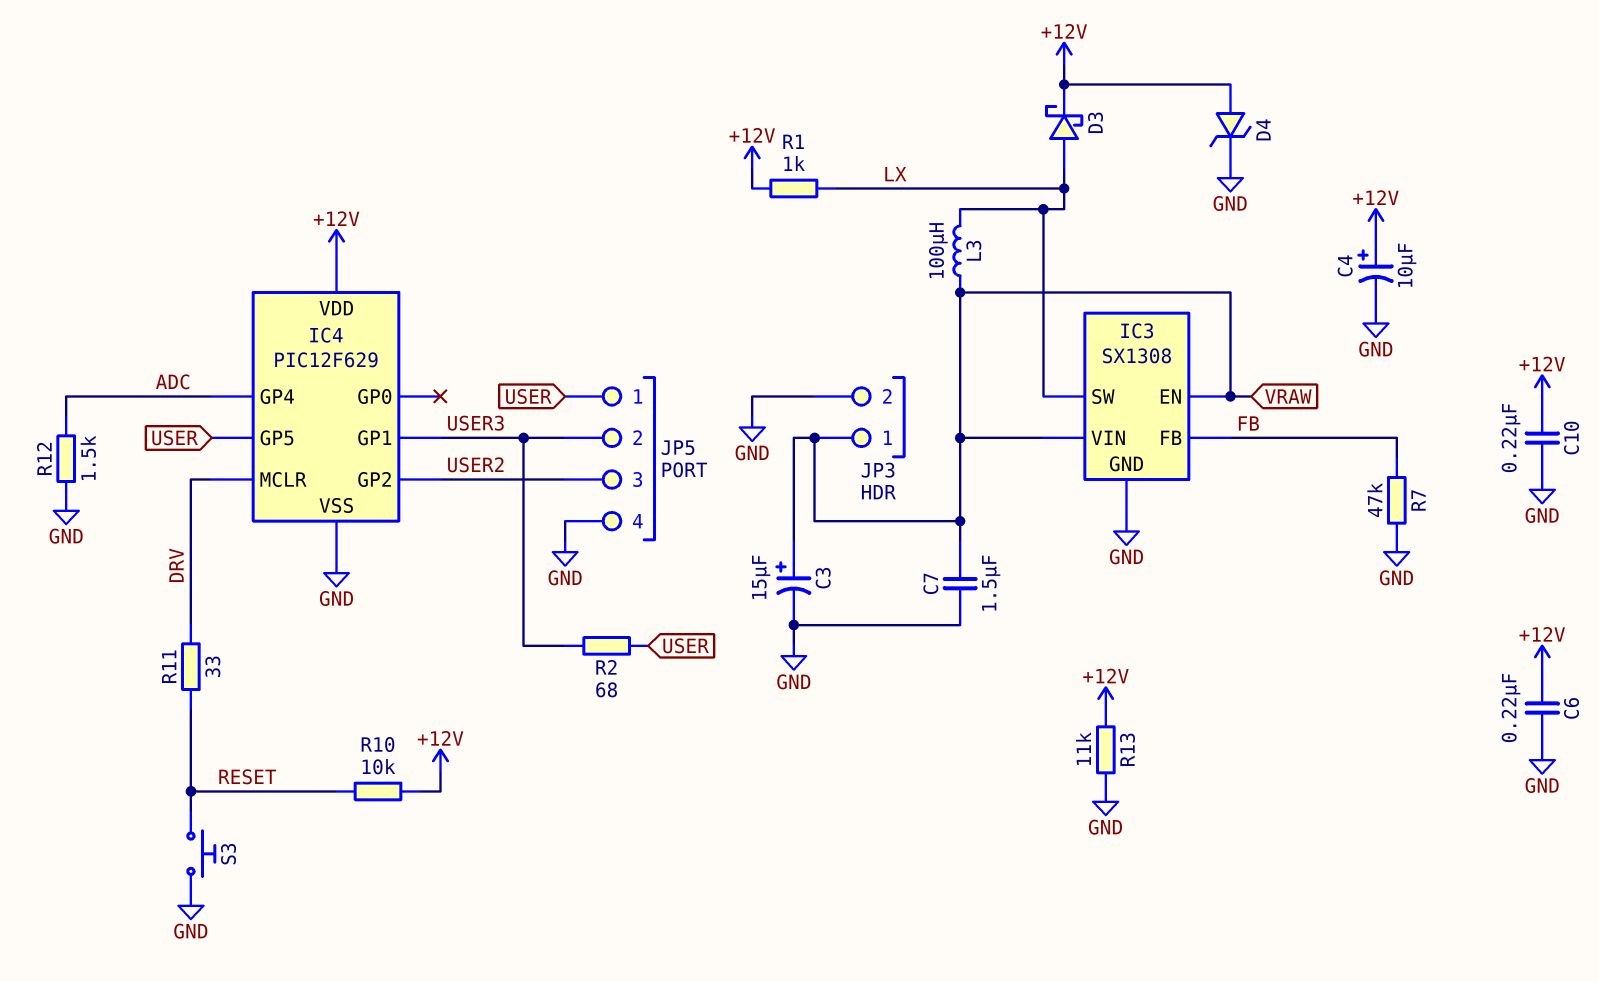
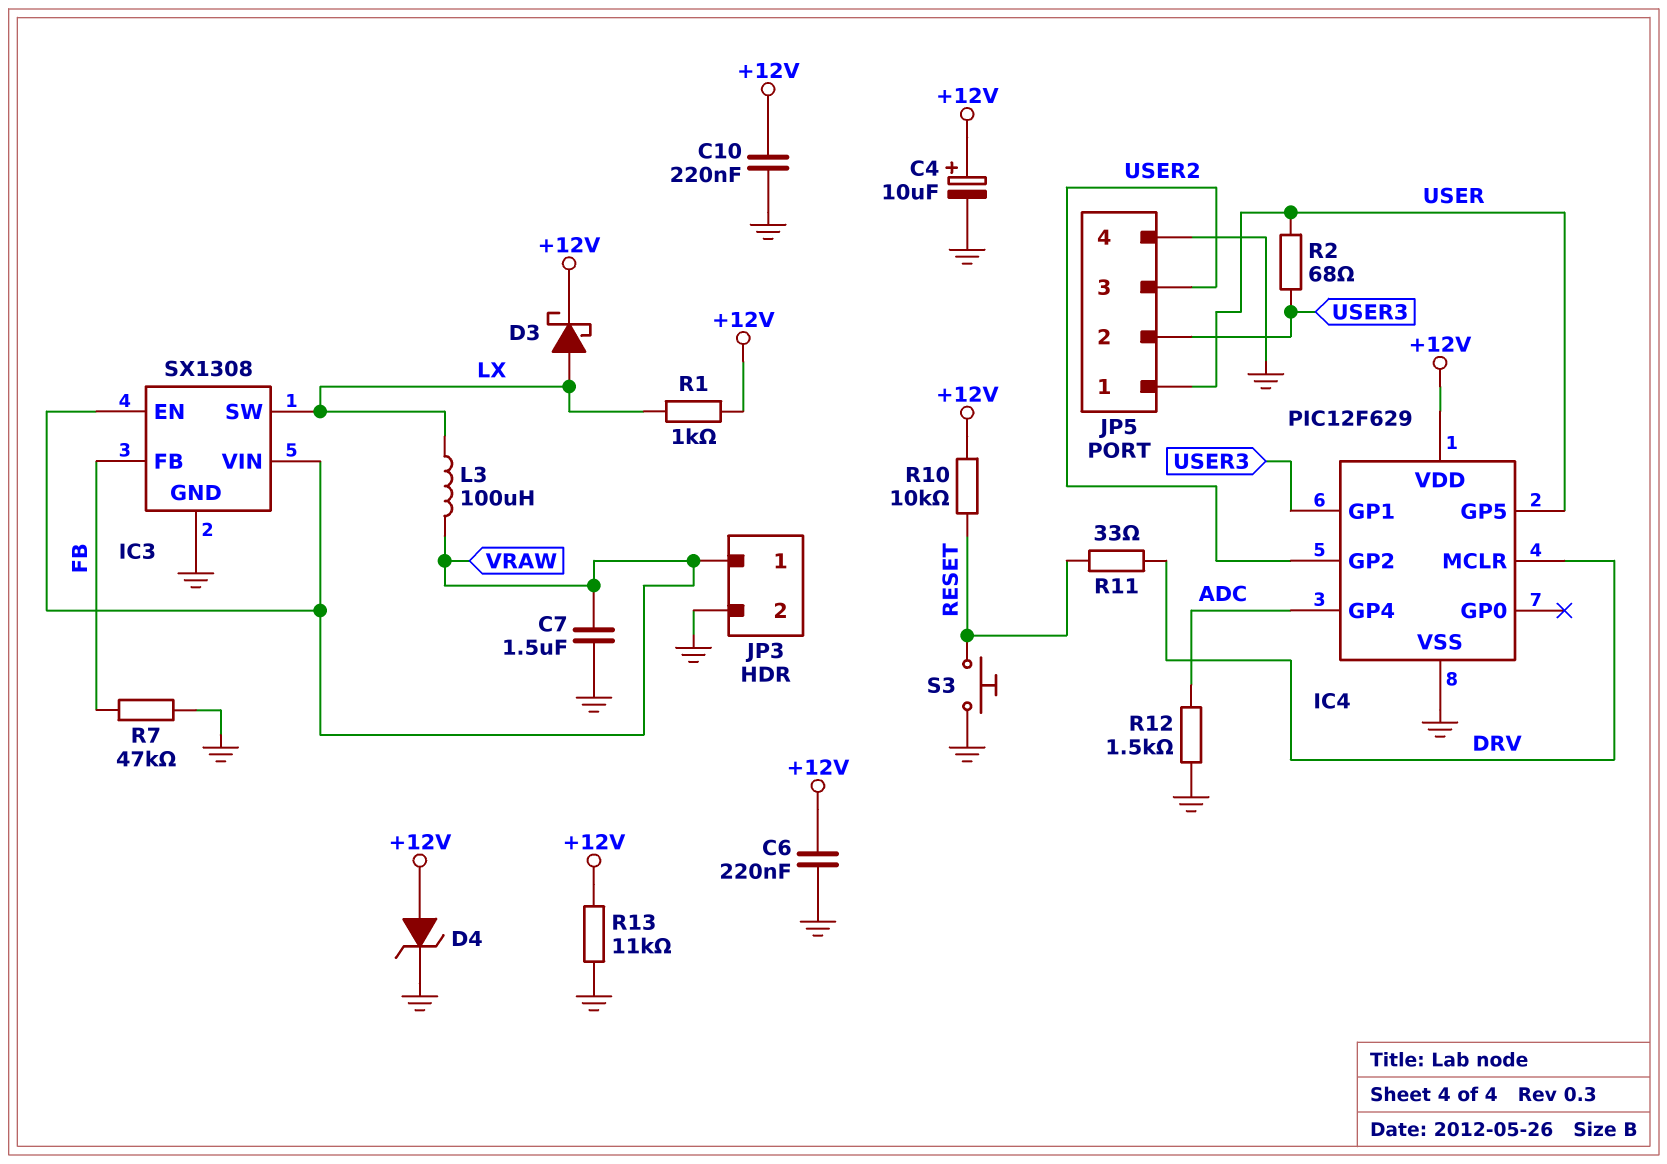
C3: 15uF (plus VRAW, minus GND) -> none

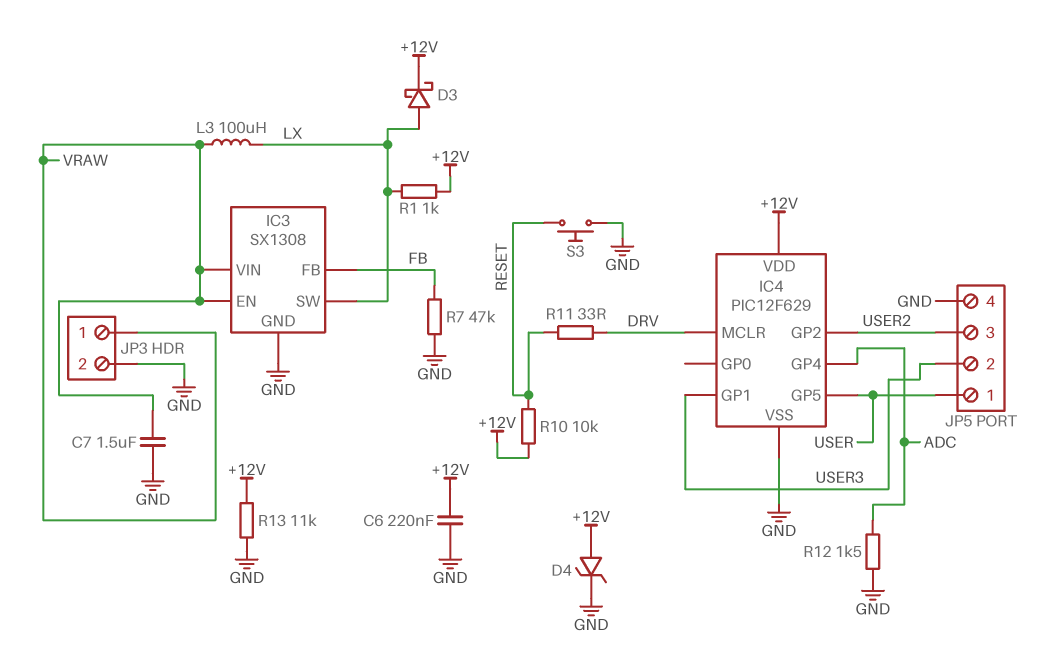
C4: 10uF (plus +12V, minus GND) -> none
C10: 220nF (+12V, GND) -> none
R2: 68 (USER, USER3) -> none

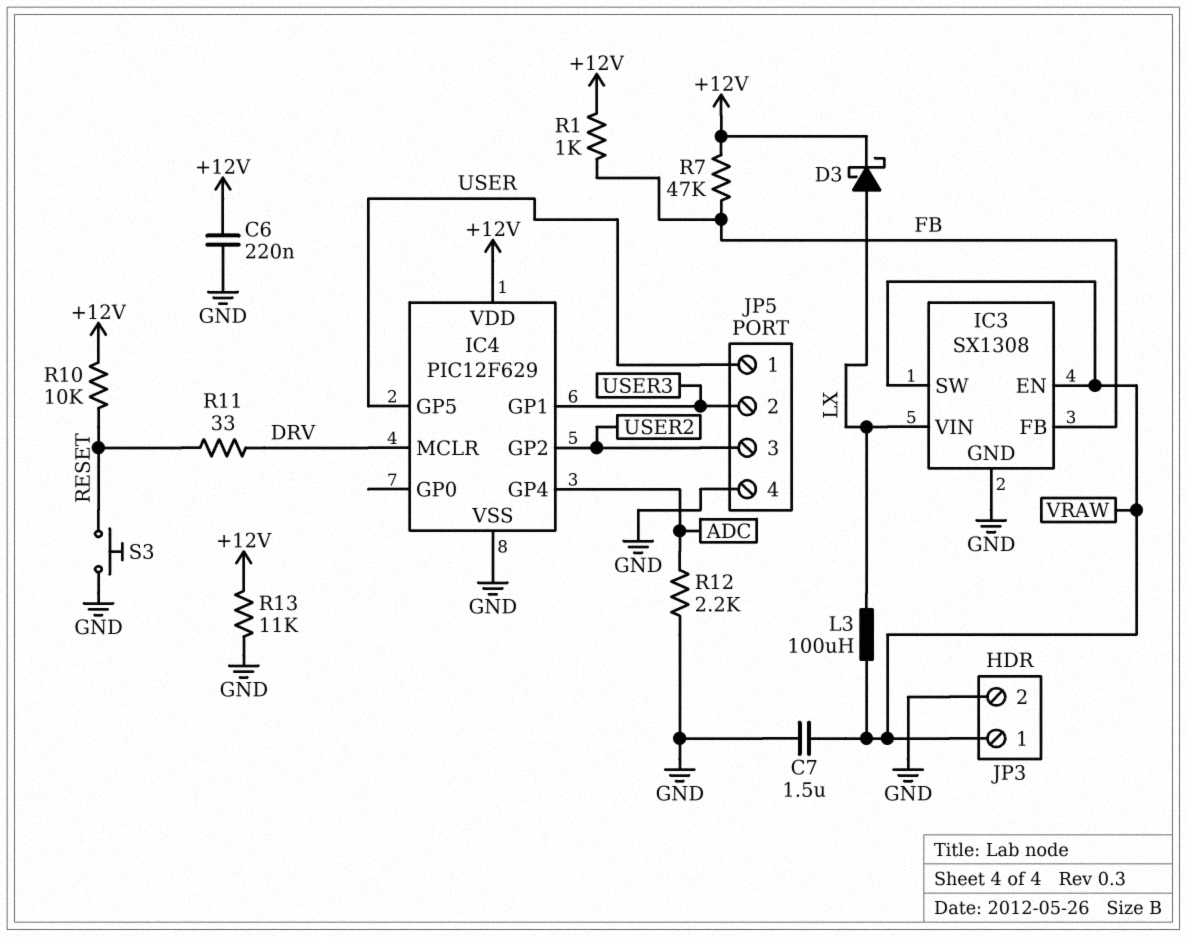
D4: zener (A +12V, K GND) -> none
IC3 pin SW: LX -> VRAW
IC3 pin VIN: VRAW -> LX
R1: 1k (+12V, LX) -> 1k (+12V, FB)
R7: 47k (FB, GND) -> 47k (+12V, FB)
R12: 1.5k (ADC, GND) -> 2.2k (ADC, GND)

